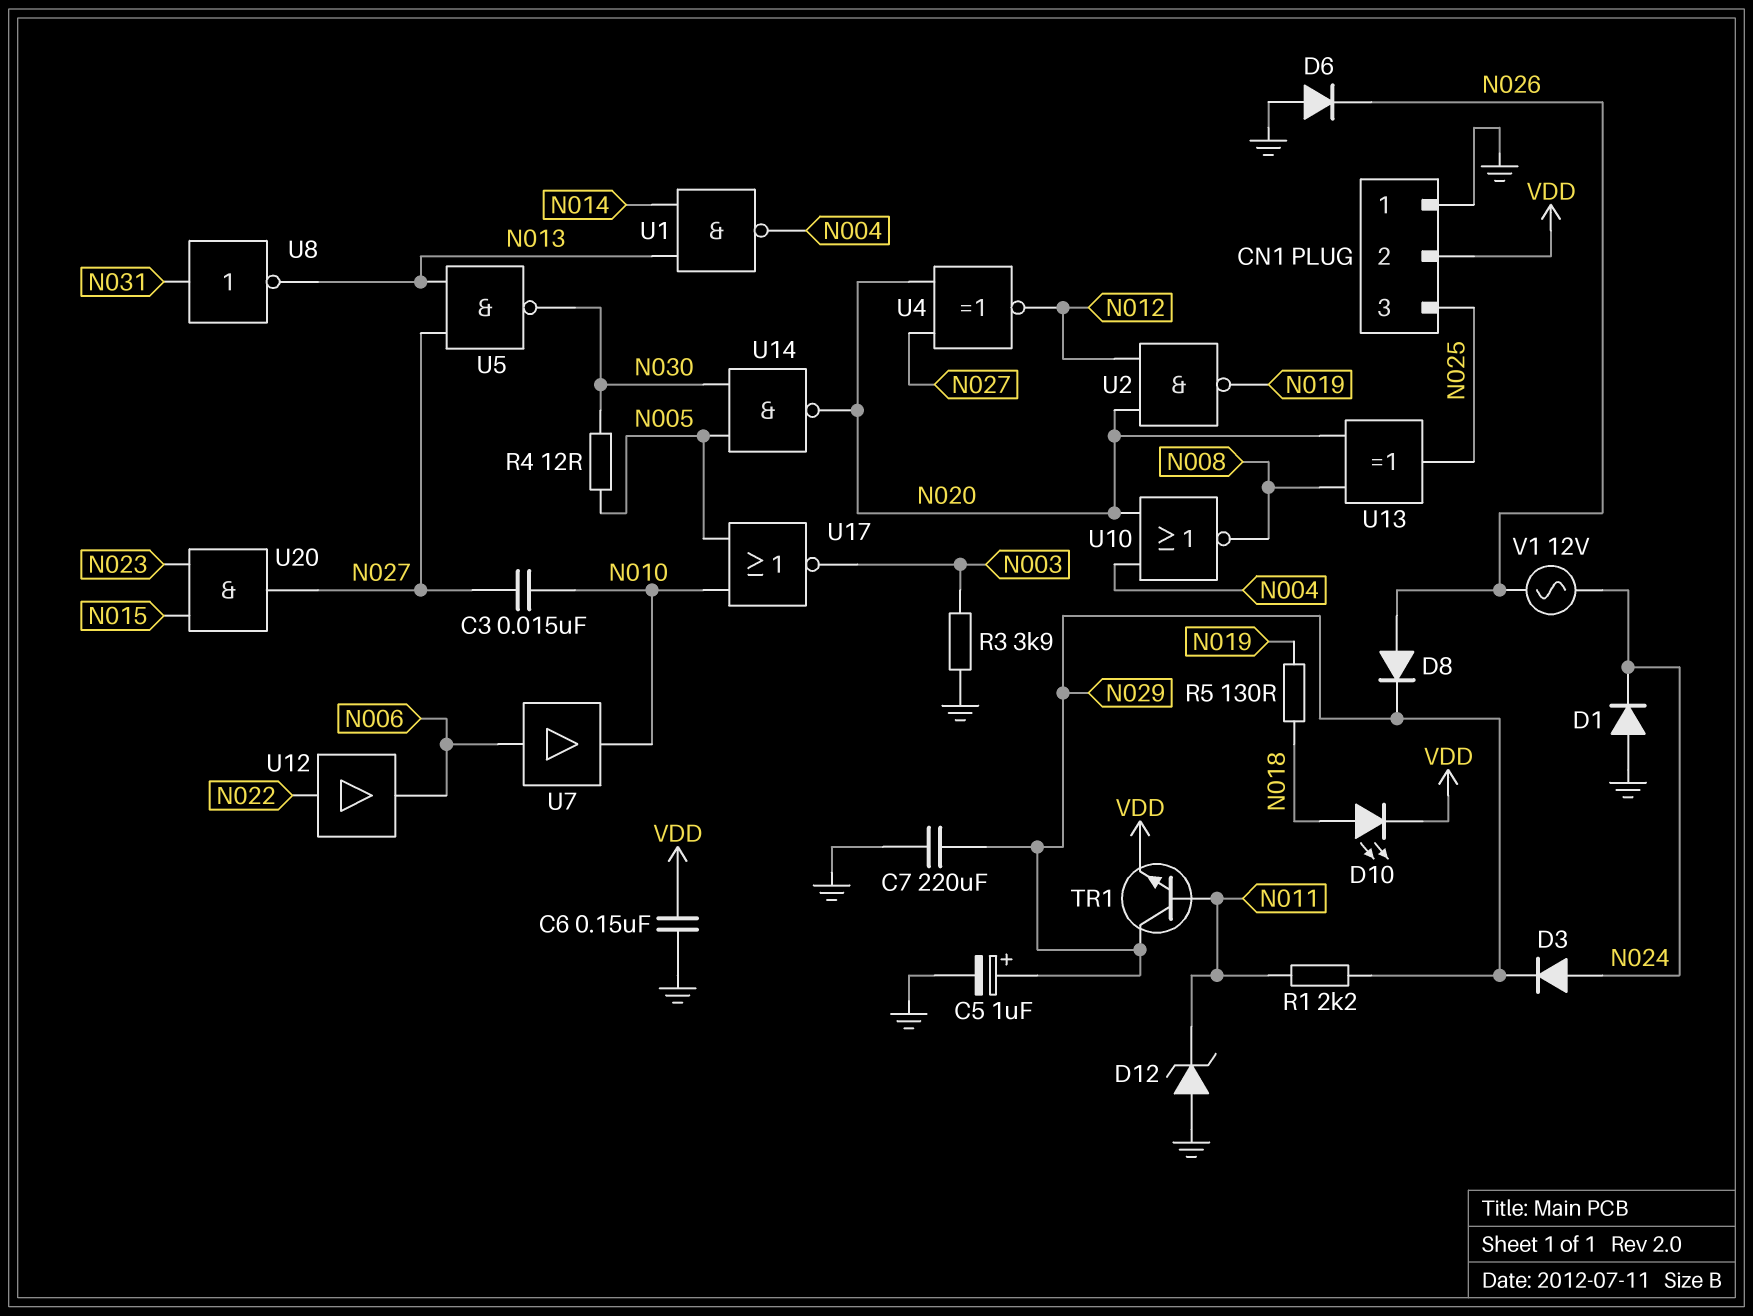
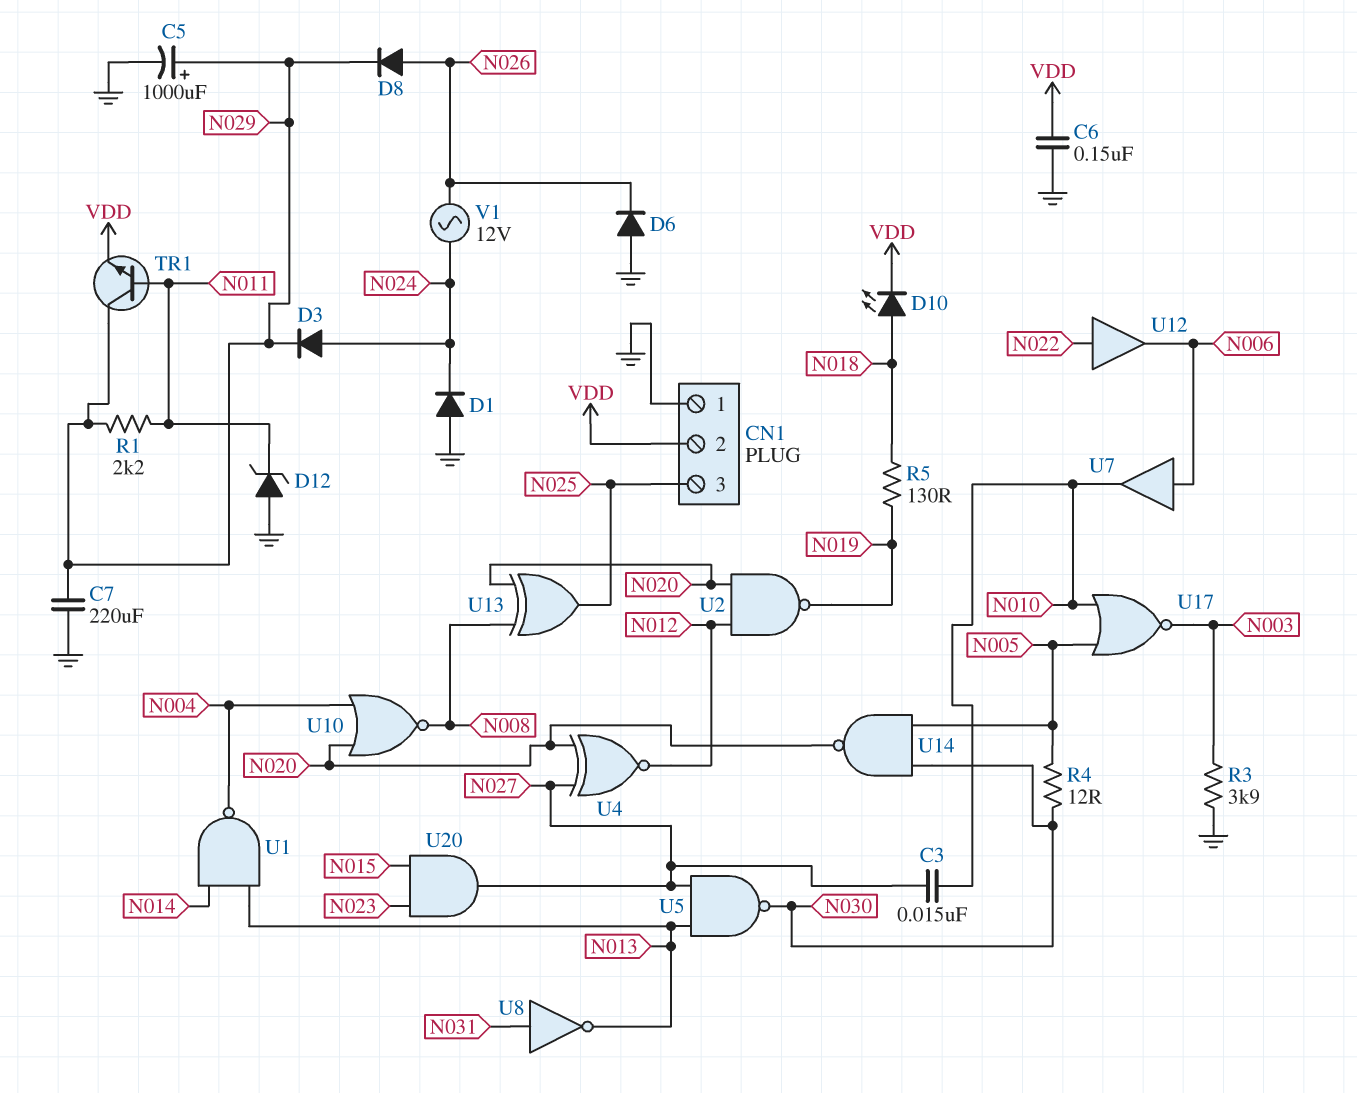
C5: 1uF (plus N029, minus GND) -> 1000uF (plus N029, minus GND)

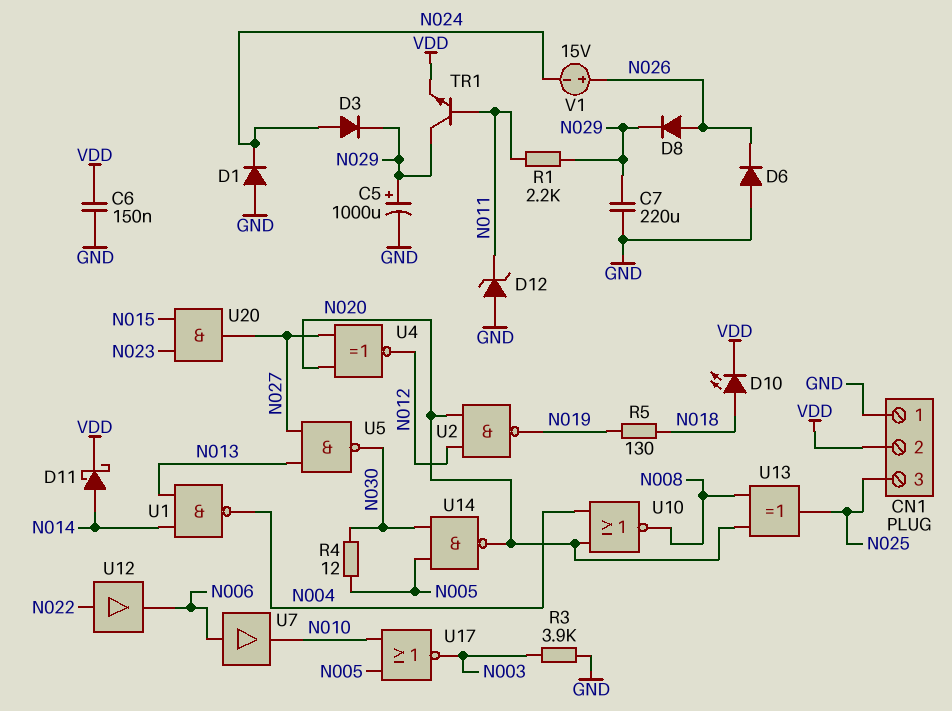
C3: 15nF (N010, N027) -> none
D11: none -> schottky (A N014, K VDD)
U8: NOT (in N031, out N013) -> none
V1: AC 12V (N024, N026) -> 15V (plus N026, minus N024)

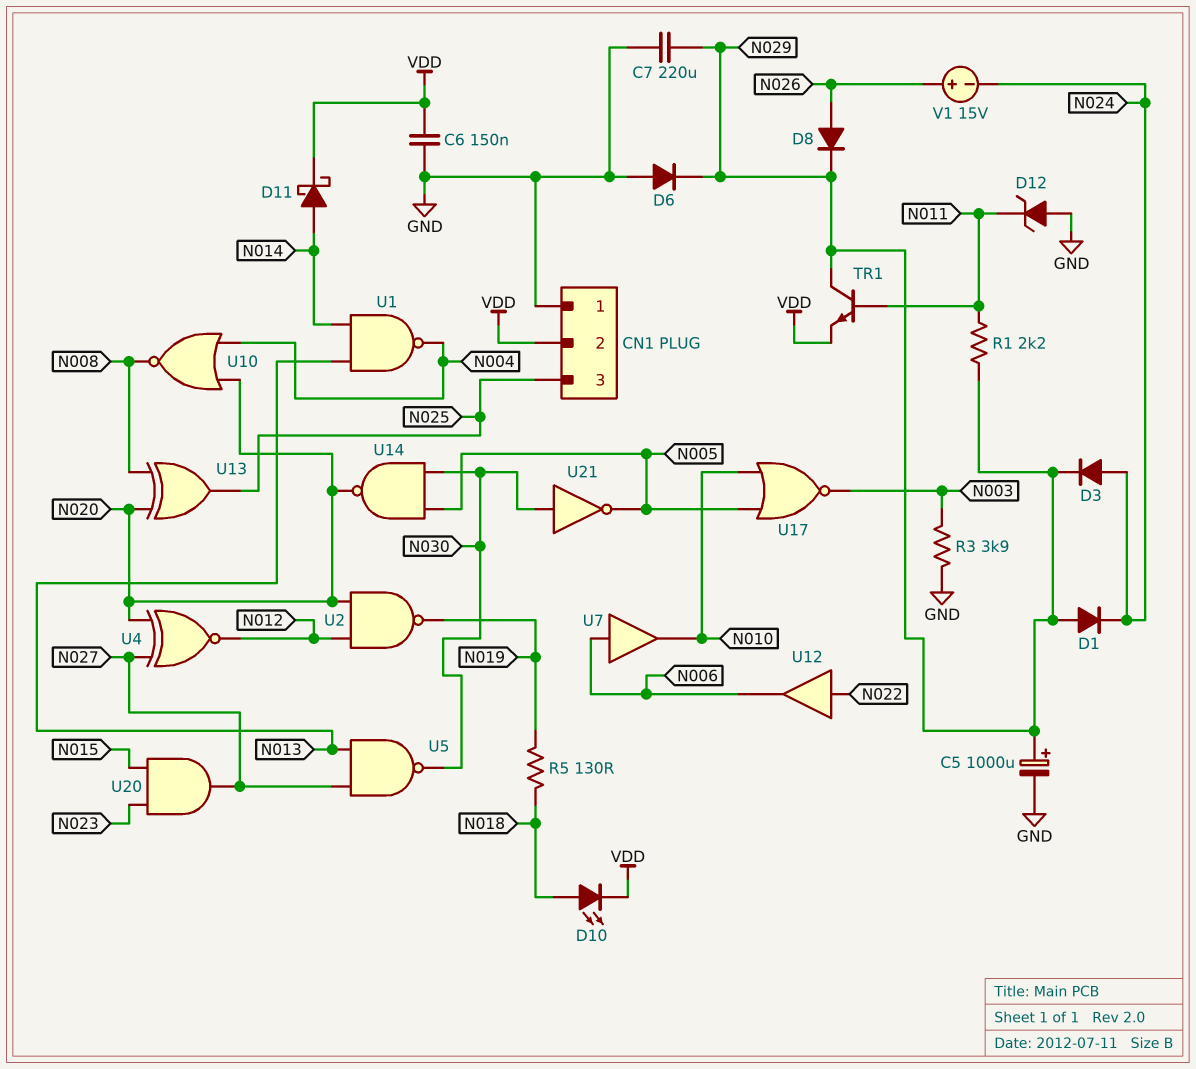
D1: diode (A GND, K N024) -> diode (A N029, K N024)
D6: diode (A GND, K N026) -> diode (A GND, K N029)
R4: 12 (N005, N030) -> none
U21: none -> NOT (in N030, out N005)

